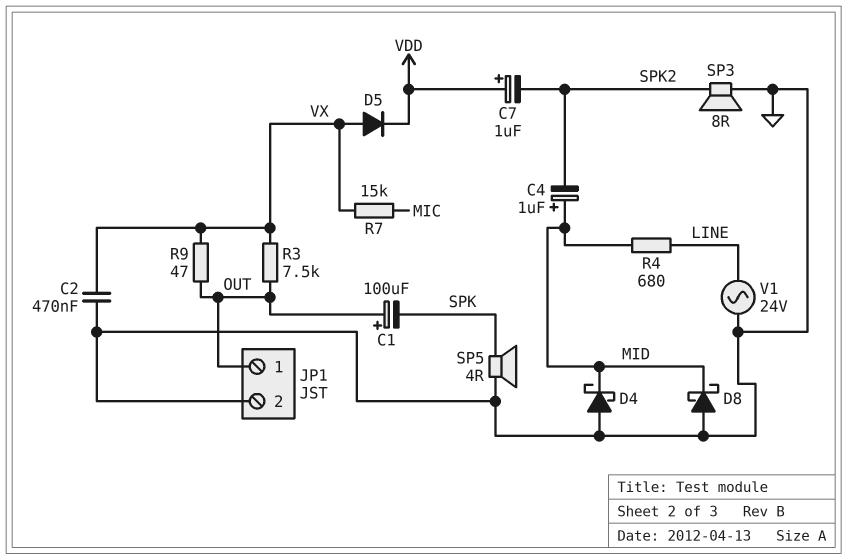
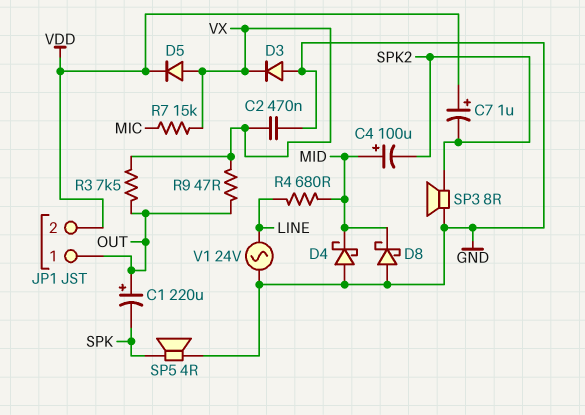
C1: 100uF (plus OUT, minus SPK) -> 220uF (plus OUT, minus SPK)
C4: 1uF (plus MID, minus SPK2) -> 100uF (plus MID, minus SPK2)
D3: none -> diode (A GND, K VX)
JP1 pin 2: GND -> VDD

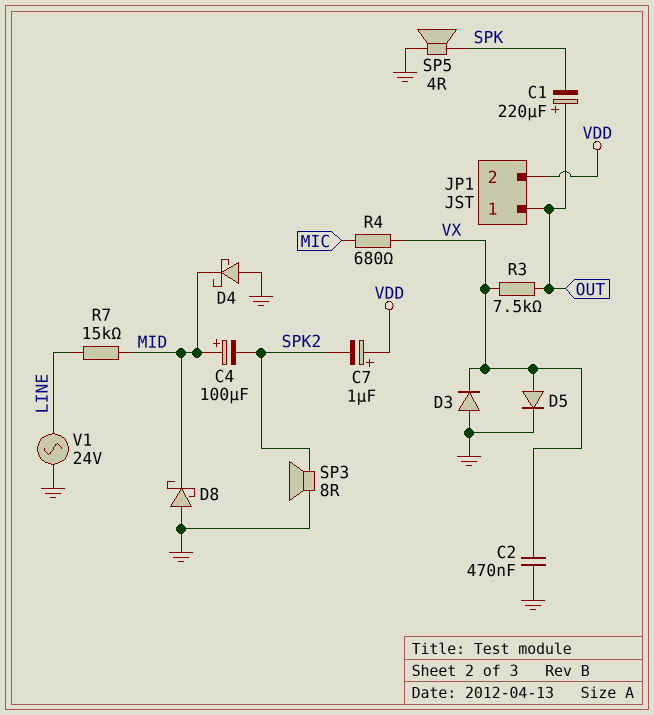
D5: diode (A VX, K VDD) -> diode (A VX, K GND)
R4: 680 (LINE, MID) -> 680 (MIC, VX)
R7: 15k (MIC, VX) -> 15k (LINE, MID)
R9: 47 (OUT, VX) -> none

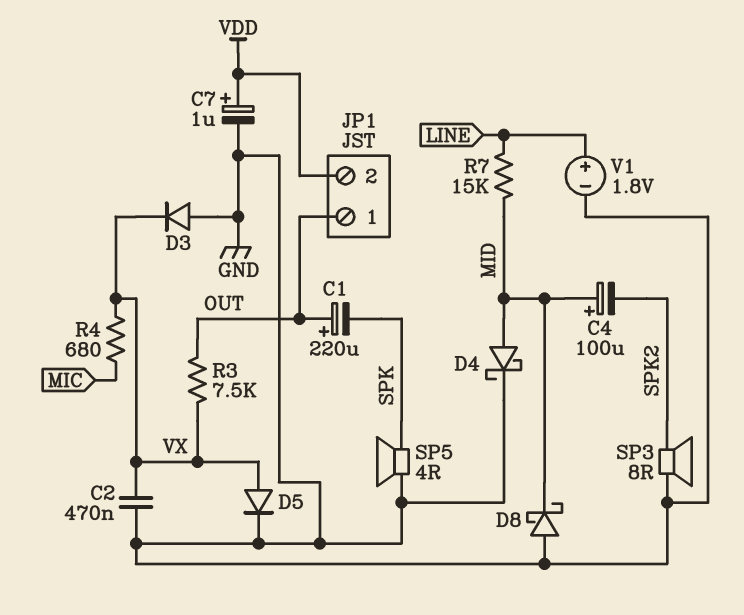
C7: 1uF (plus VDD, minus SPK2) -> 1uF (plus VDD, minus GND)
D4: schottky (A GND, K MID) -> schottky (A MID, K GND)
V1: AC 24V (GND, LINE) -> 1.8V (plus LINE, minus GND)

